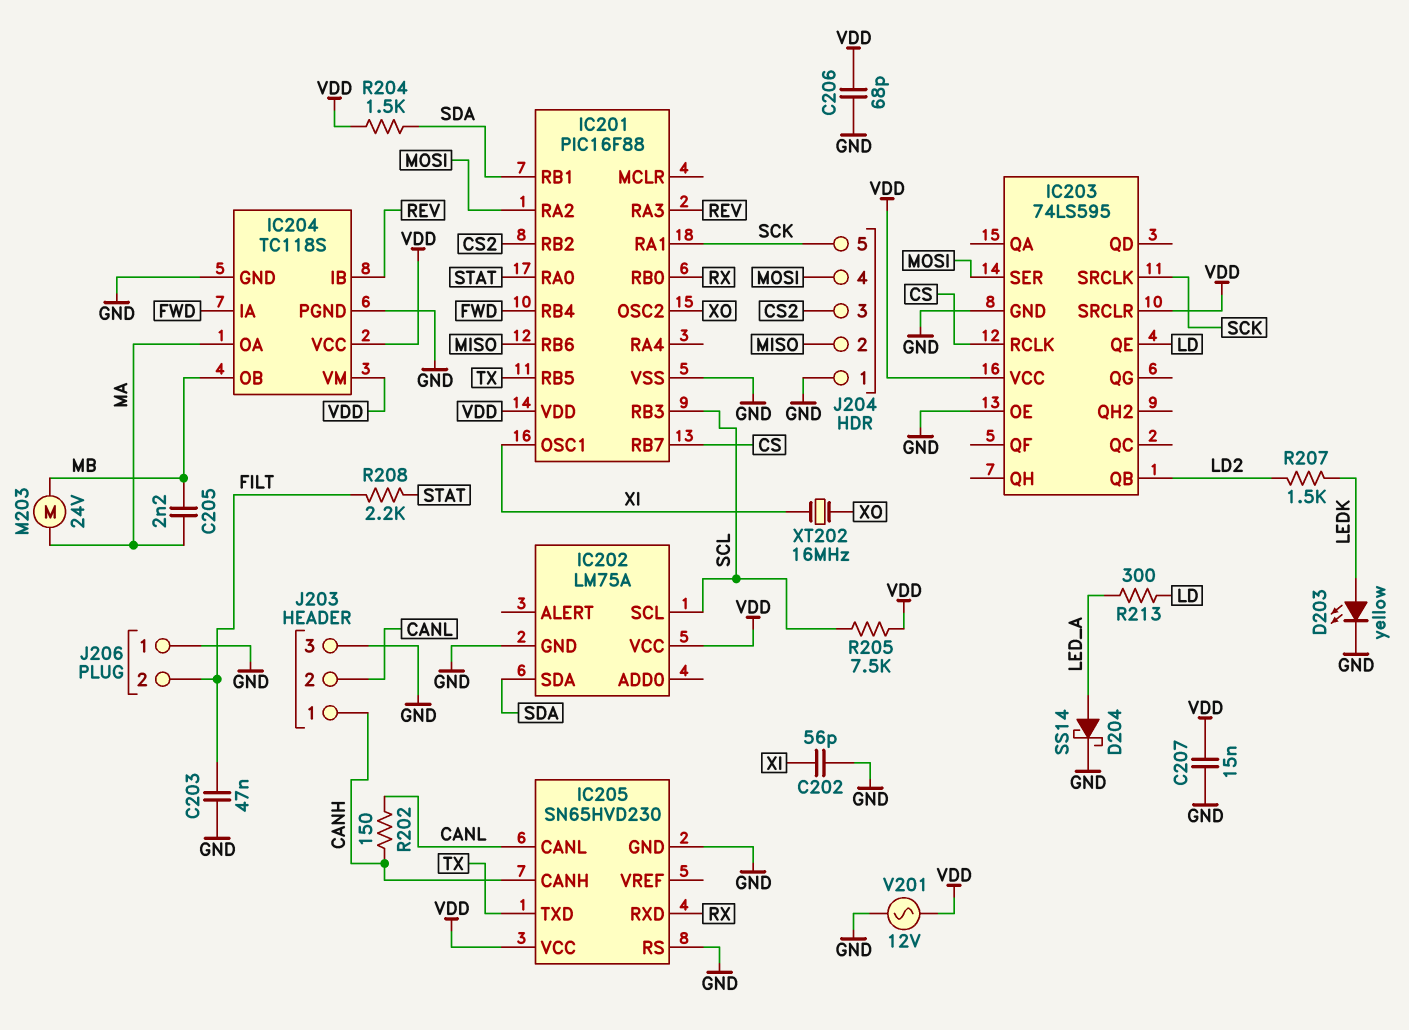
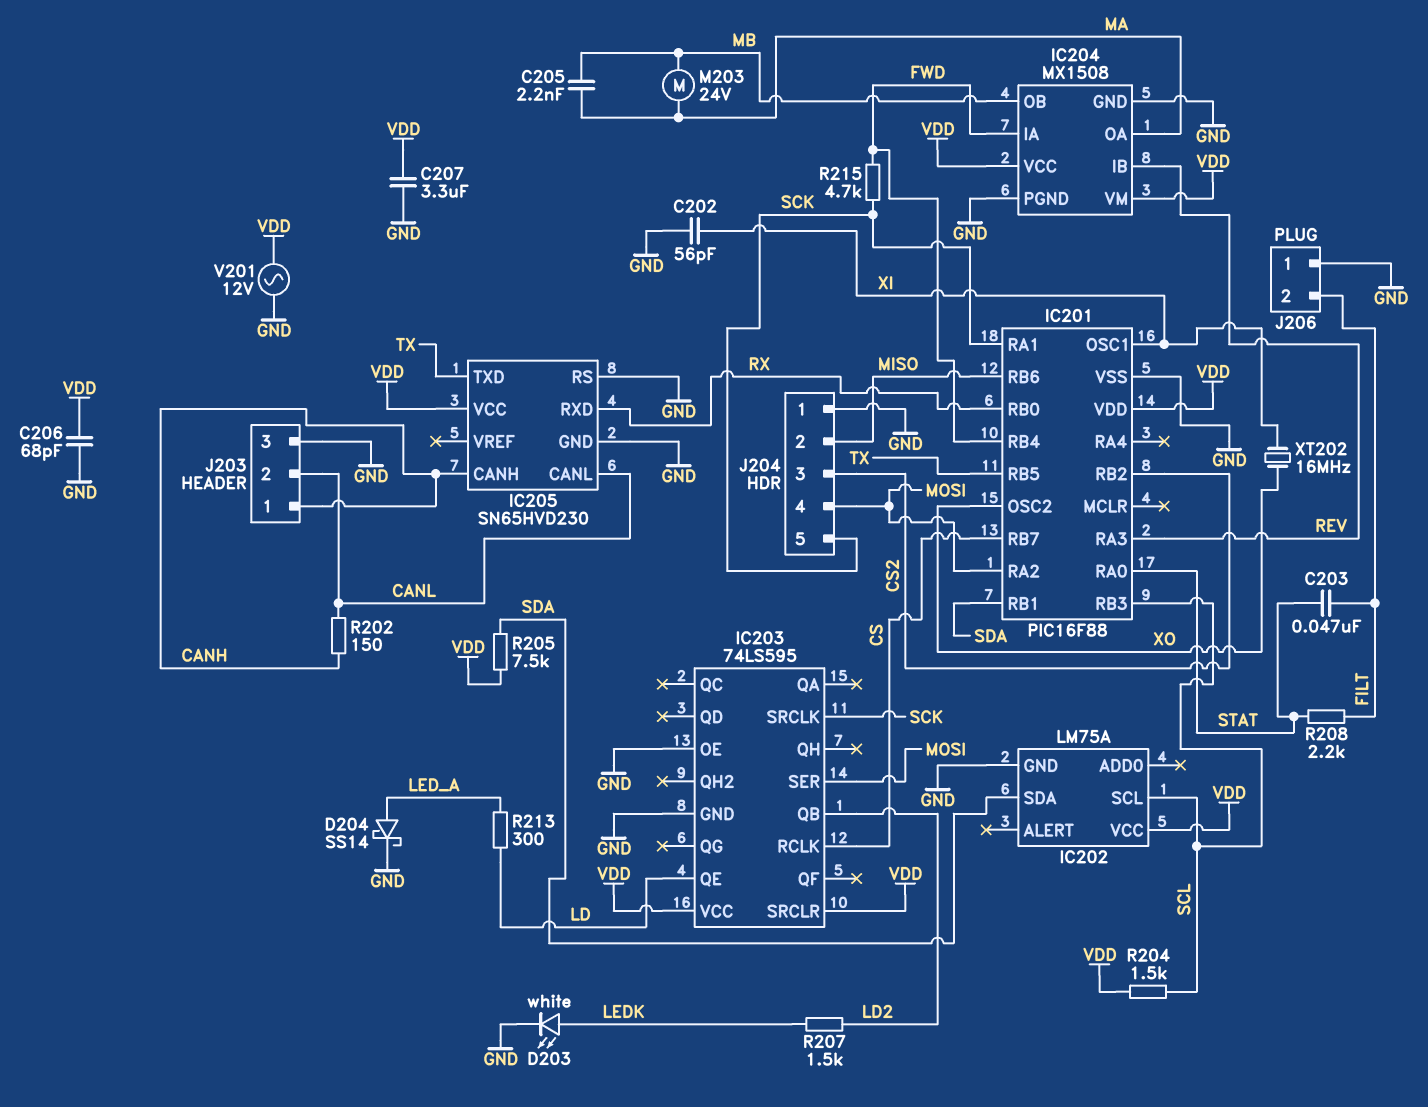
C203: 47nF (FILT, GND) -> 47nF (FILT, STAT)
C207: 15nF (GND, VDD) -> 3.3uF (GND, VDD)
D203: LED yellow (A LEDK, K GND) -> LED white (A LEDK, K GND)
IC204: TC118S -> MX1508
R204: 1.5k (SDA, VDD) -> 1.5k (SCL, VDD)
R205: 7.5k (SCL, VDD) -> 7.5k (SDA, VDD)
R215: none -> 4.7k (FWD, SCK)

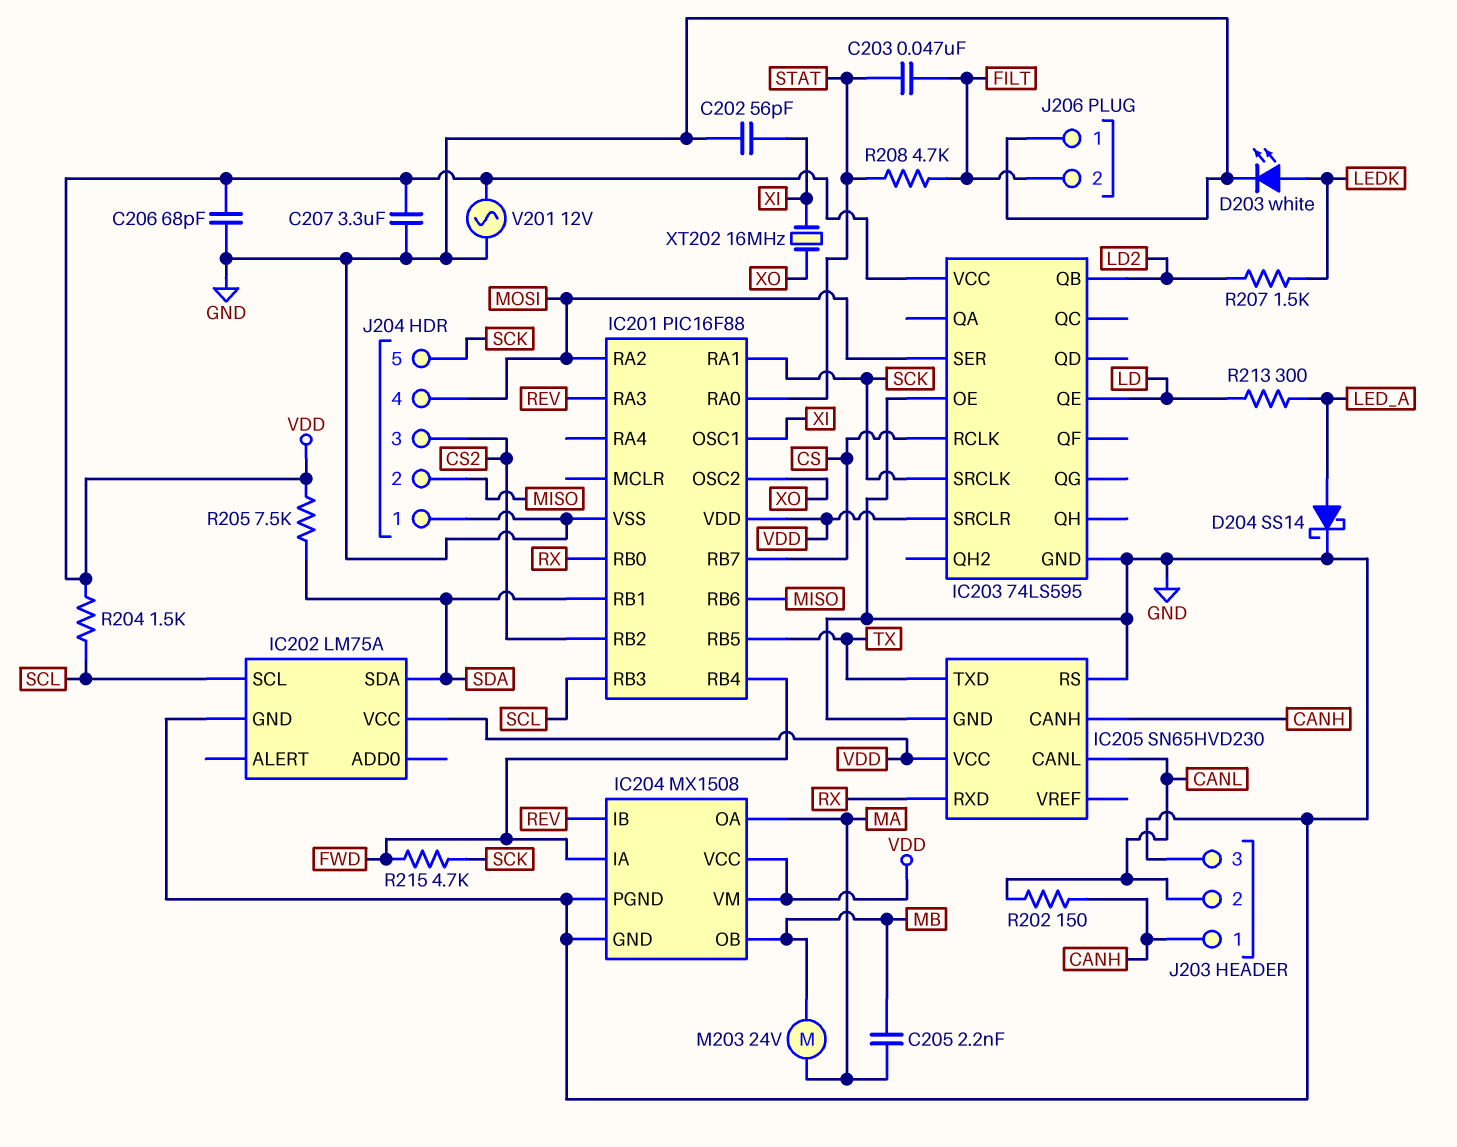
R208: 2.2k (FILT, STAT) -> 4.7k (FILT, STAT)

